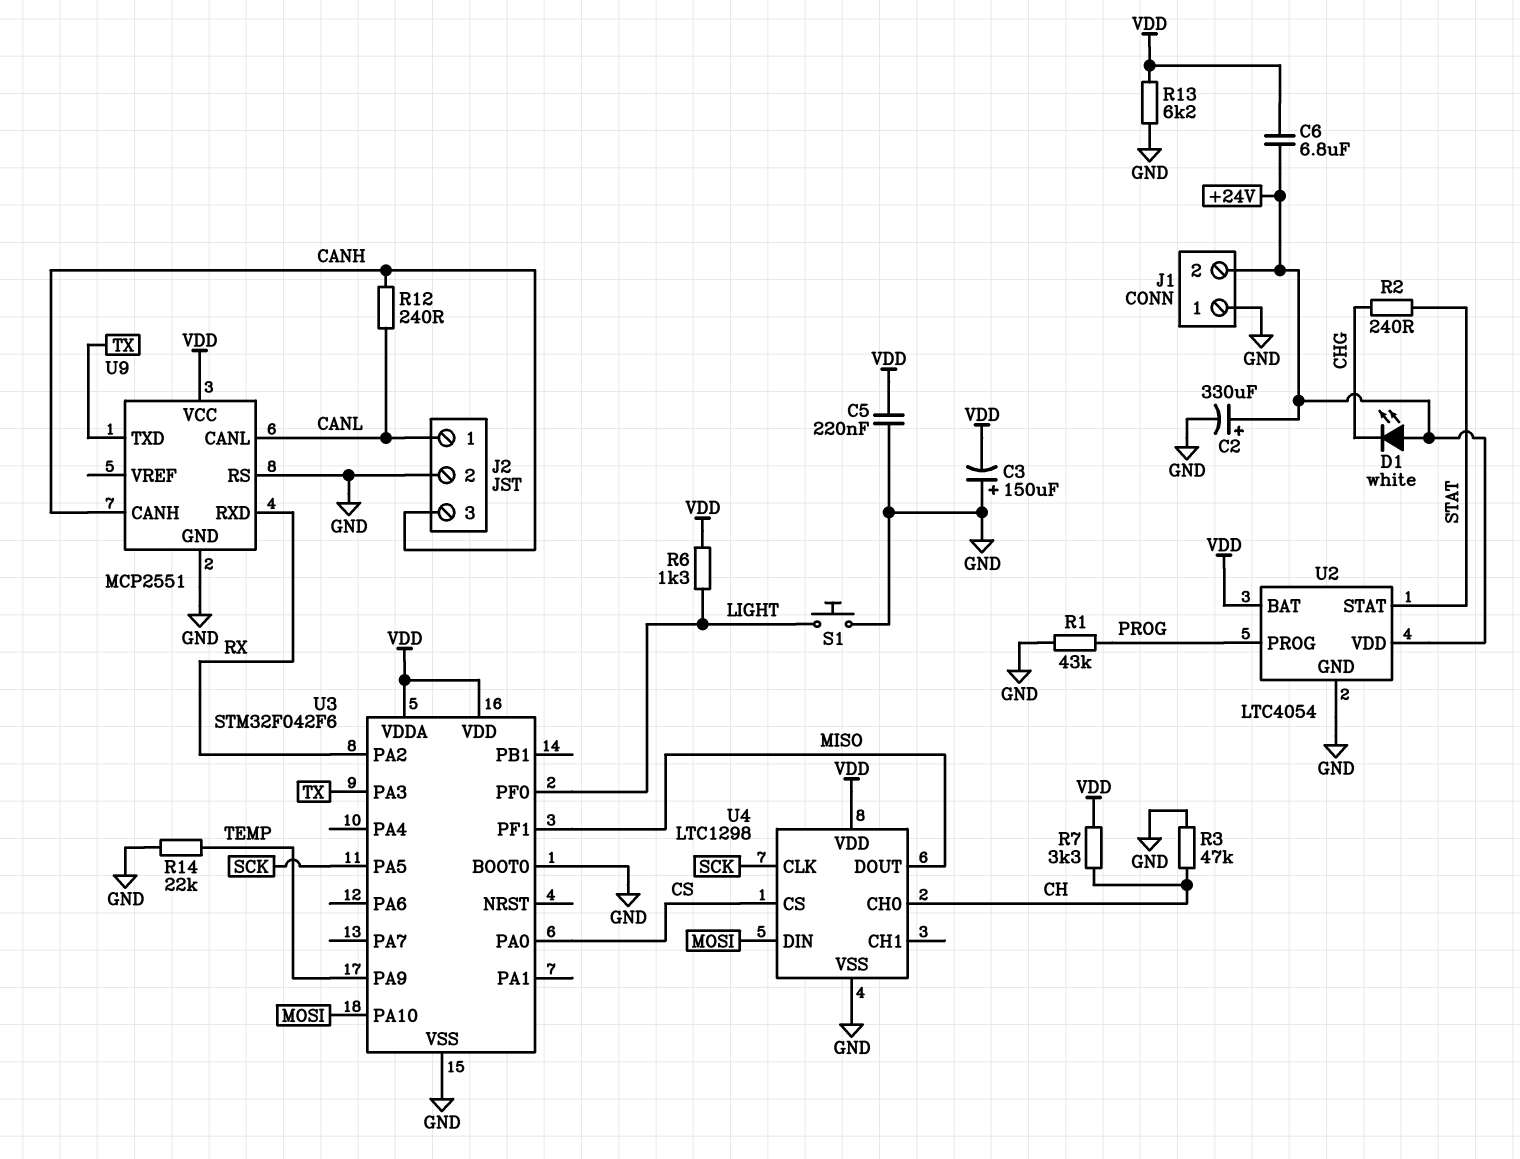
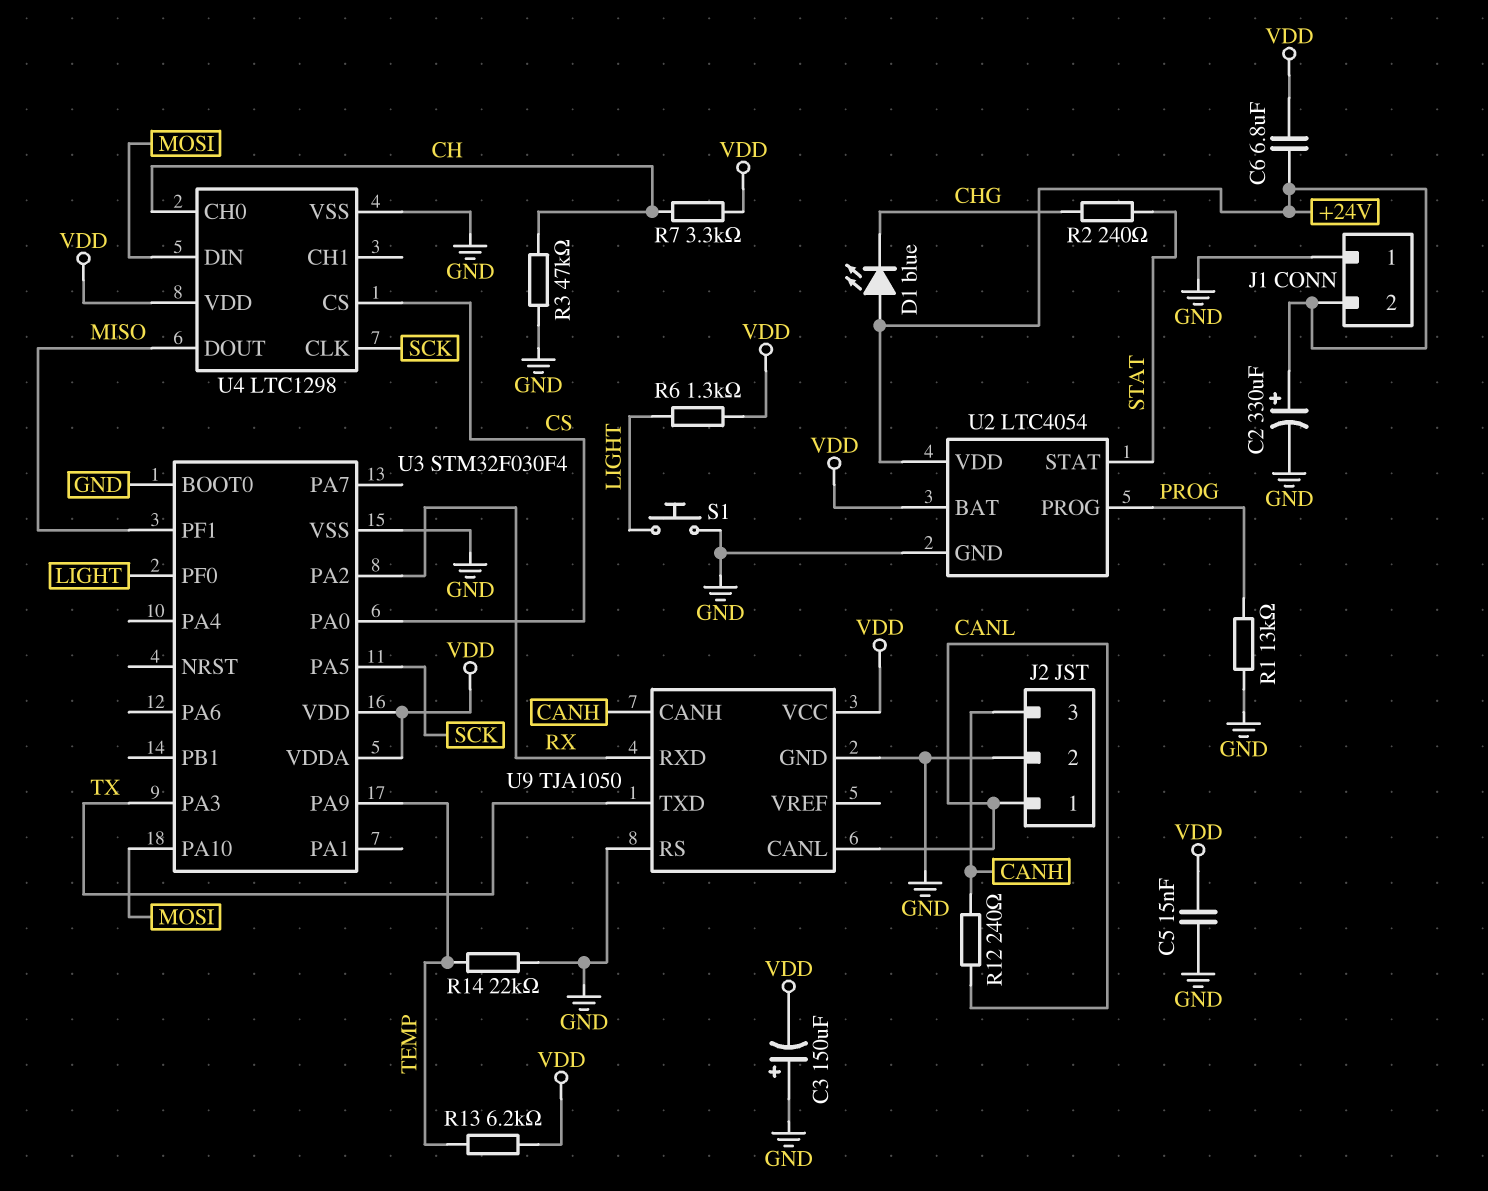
C5: 220nF (GND, VDD) -> 15nF (GND, VDD)
D1: LED white (A +24V, K CHG) -> LED blue (A +24V, K CHG)
R1: 43k (GND, PROG) -> 13k (GND, PROG)
R13: 6.2k (GND, VDD) -> 6.2k (TEMP, VDD)
U3: STM32F042F6 -> STM32F030F4
U9: MCP2551 -> TJA1050

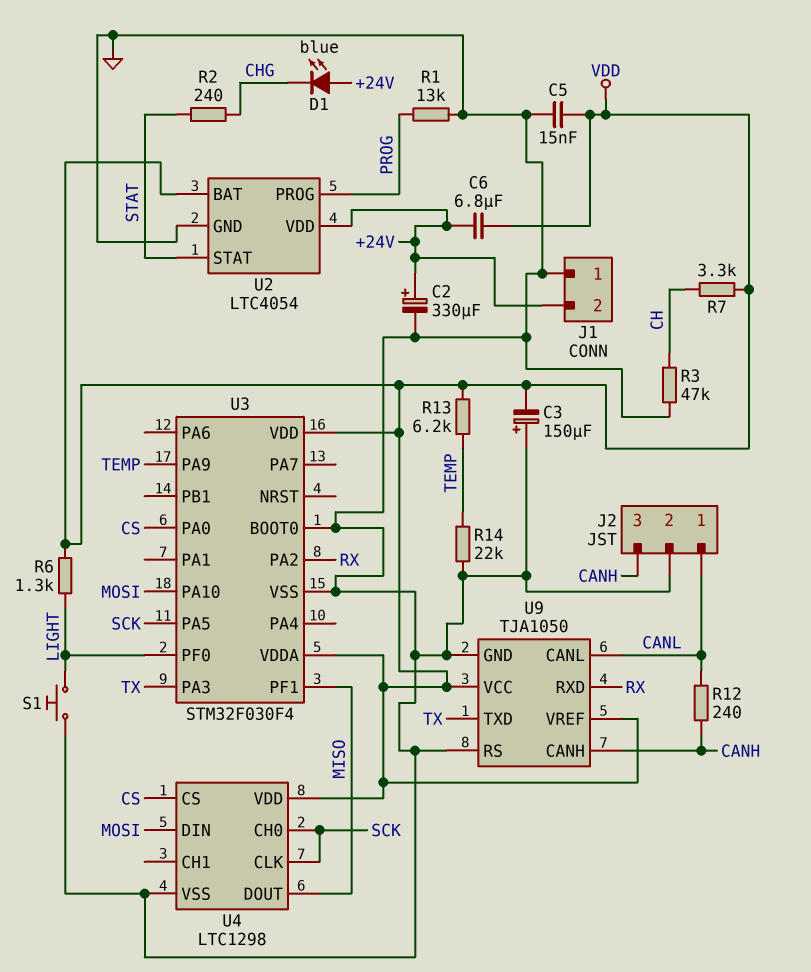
U4 pin CH0: CH -> SCK
U9 pin VREF: none -> VDD

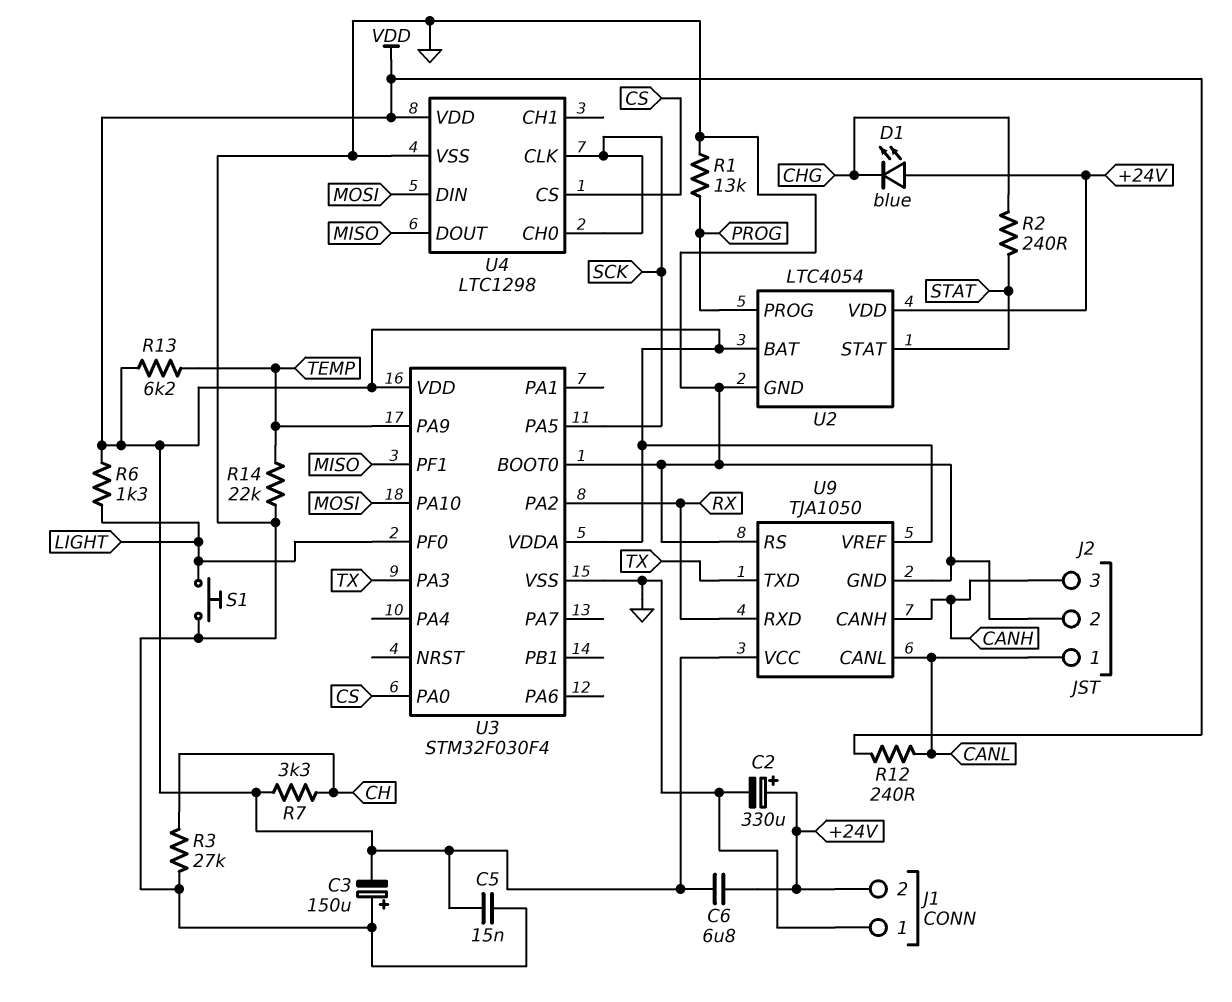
R3: 47k (CH, GND) -> 27k (CH, GND)
R12: 240 (CANH, CANL) -> 240 (CANL, VDD)

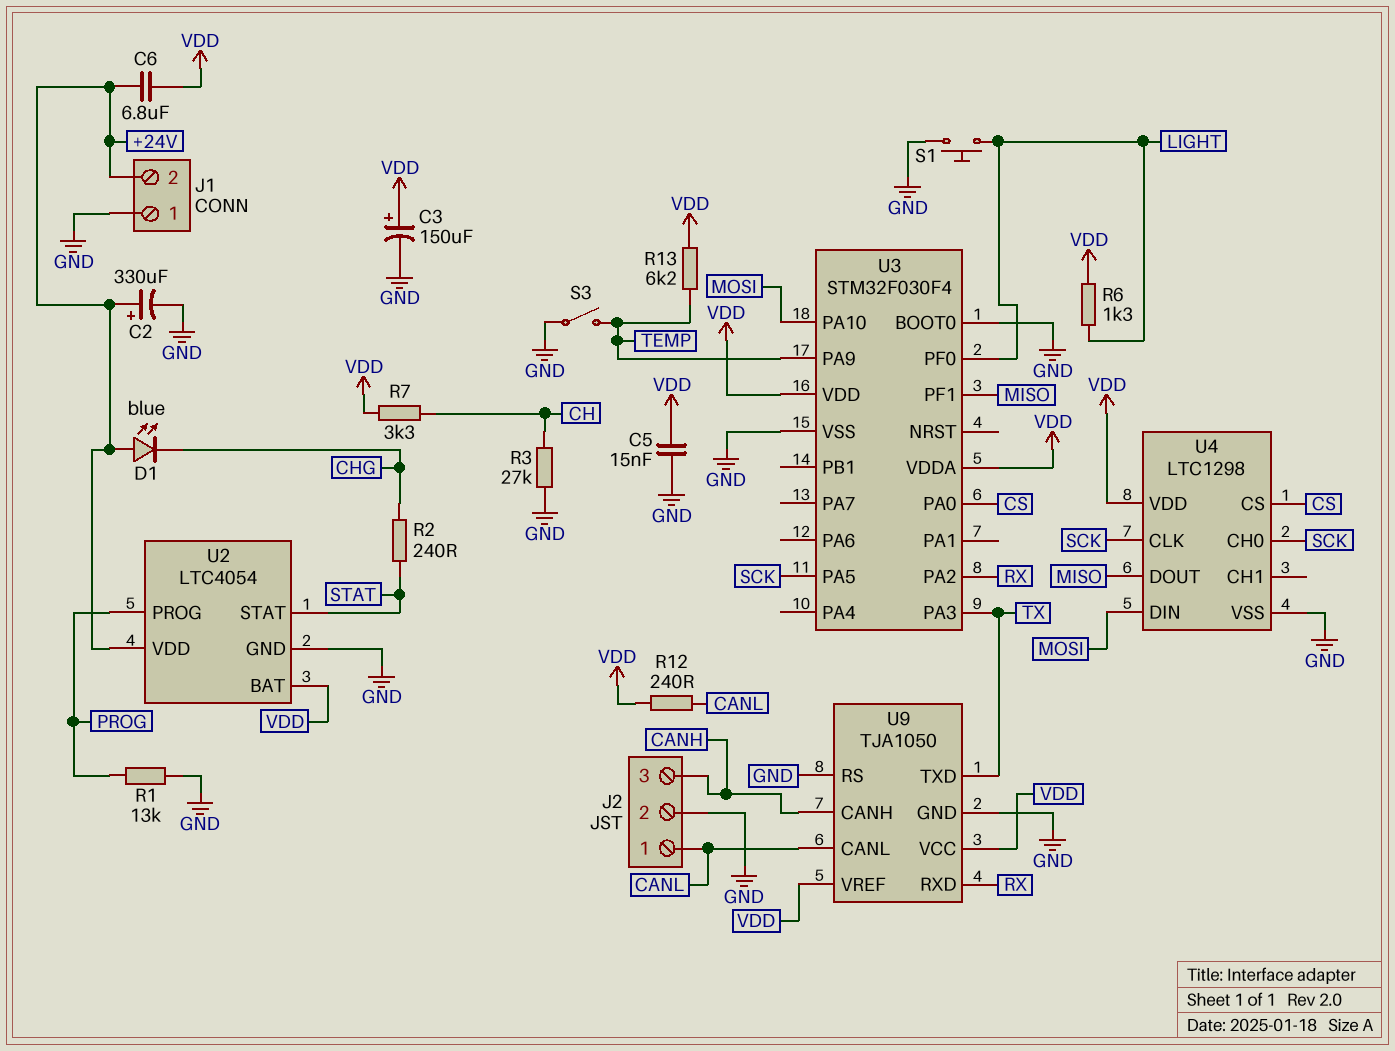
C3: 150uF (plus GND, minus VDD) -> 150uF (plus VDD, minus GND)
R14: 22k (GND, TEMP) -> none
S3: none -> switch (GND, TEMP)

